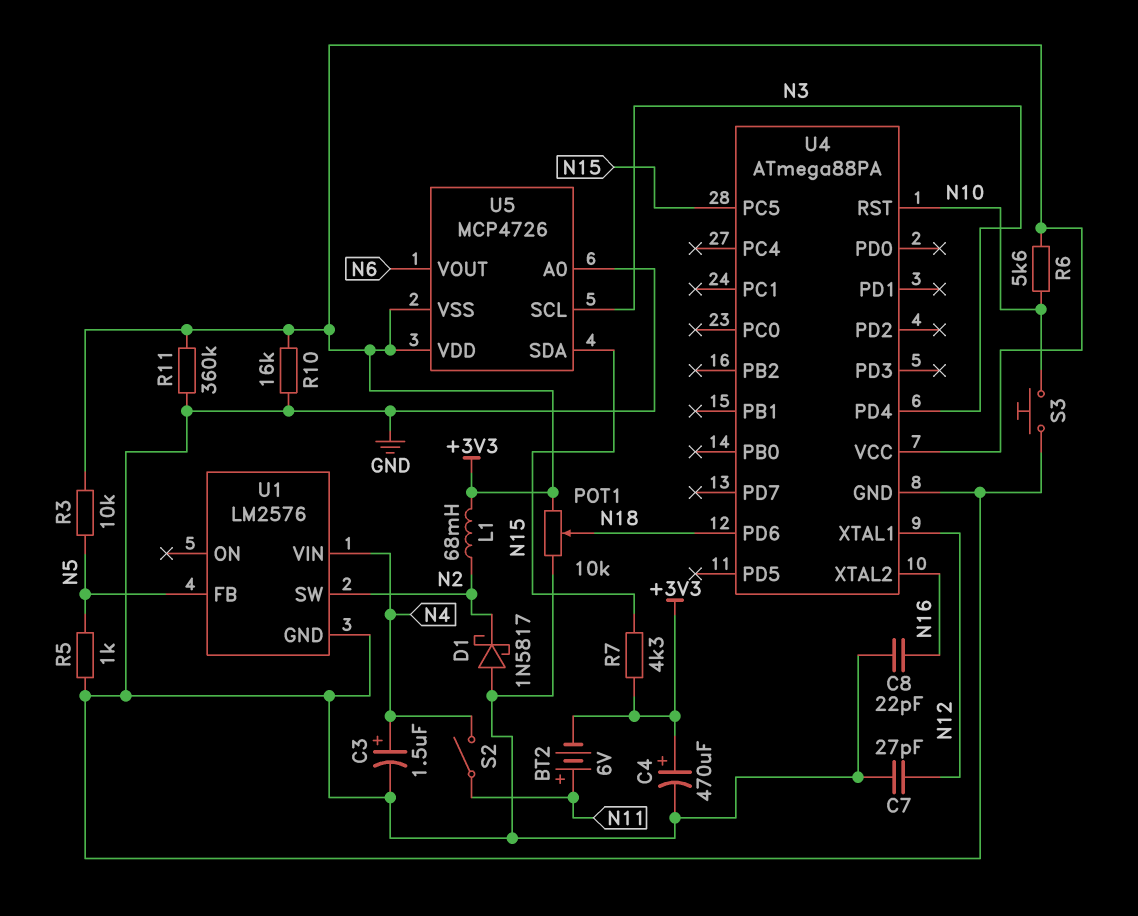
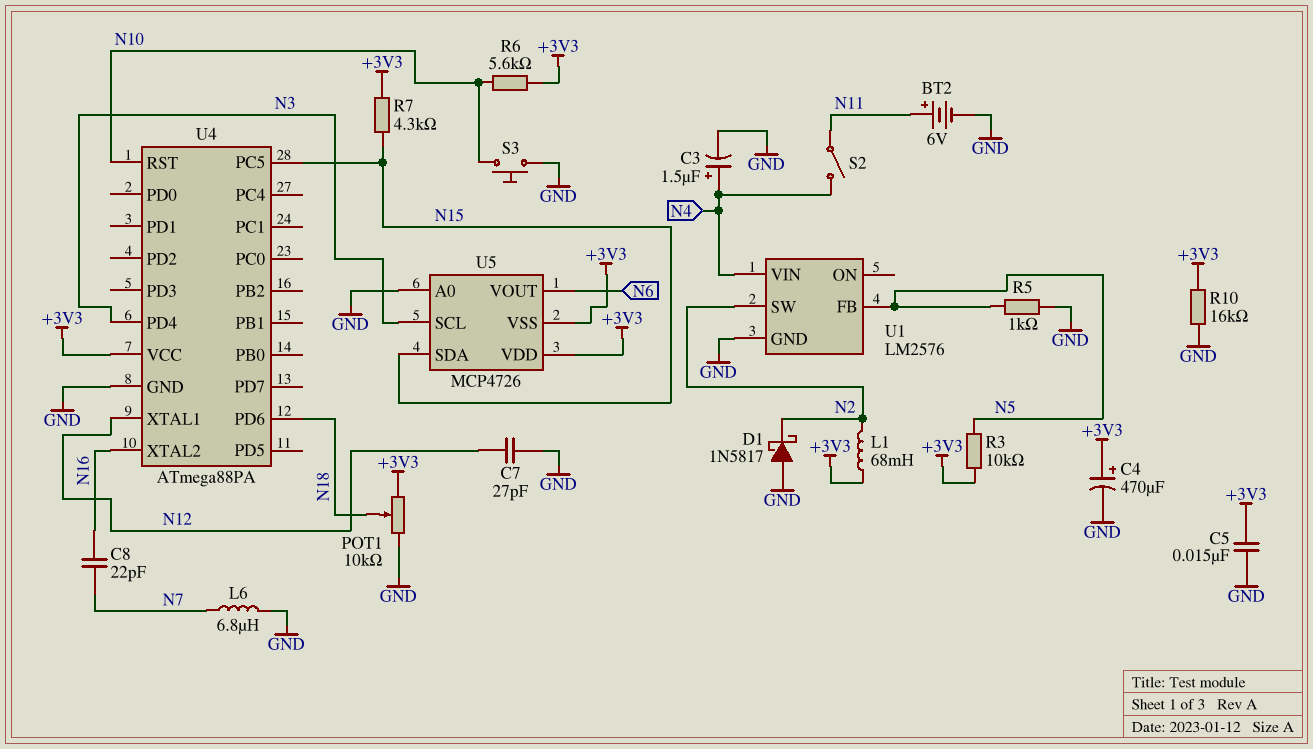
BT2: 6V (plus N11, minus +3V3) -> 6V (plus N11, minus GND)
C5: none -> 15nF (+3V3, GND)
C8: 22pF (GND, N16) -> 22pF (N7, N16)
L6: none -> 6.8uH (GND, N7)
R11: 360k (+3V3, GND) -> none

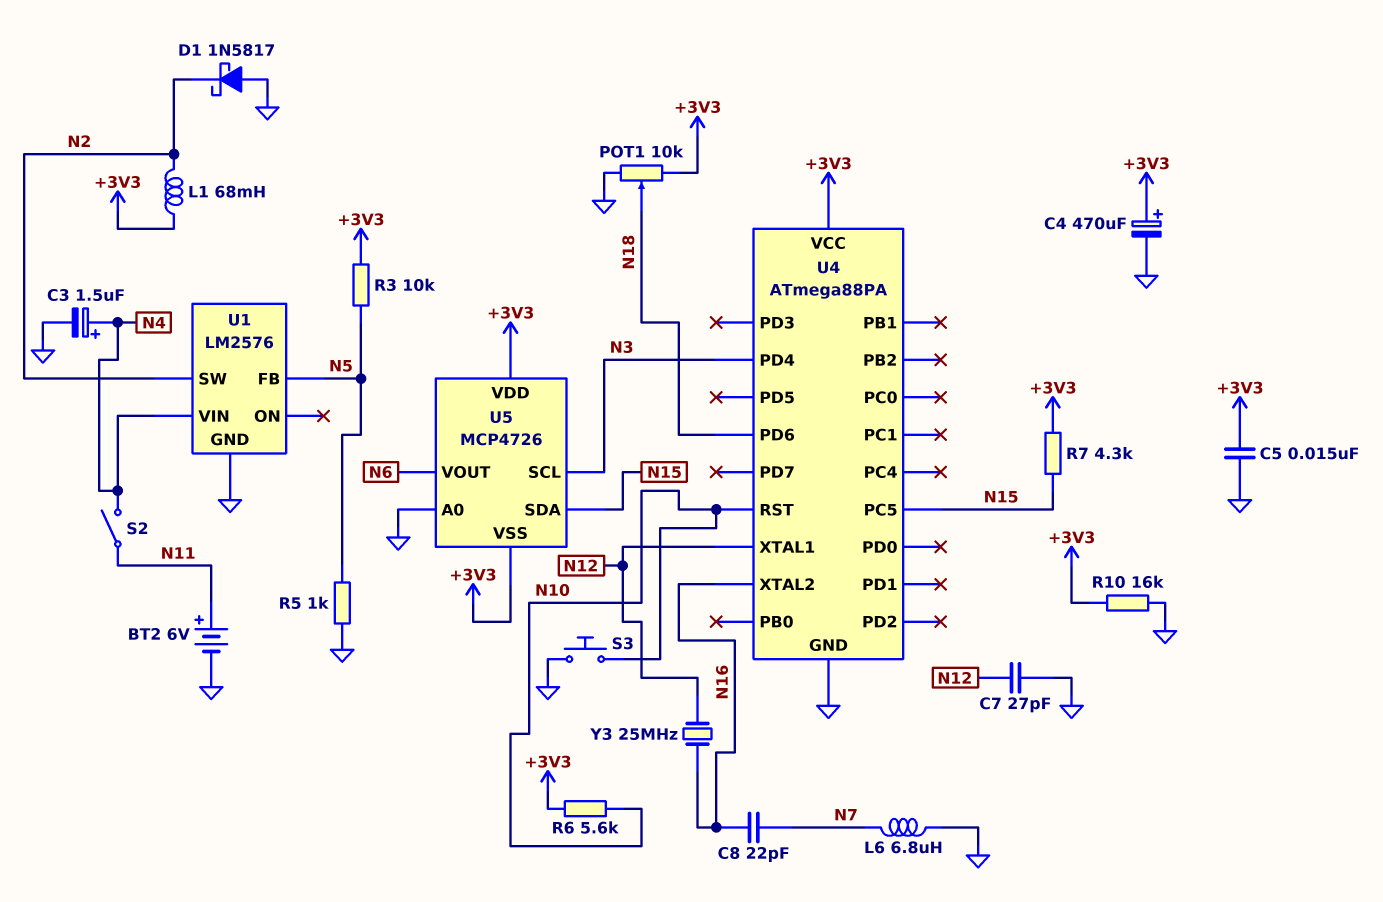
Y3: none -> 25MHz (N12, N16)

